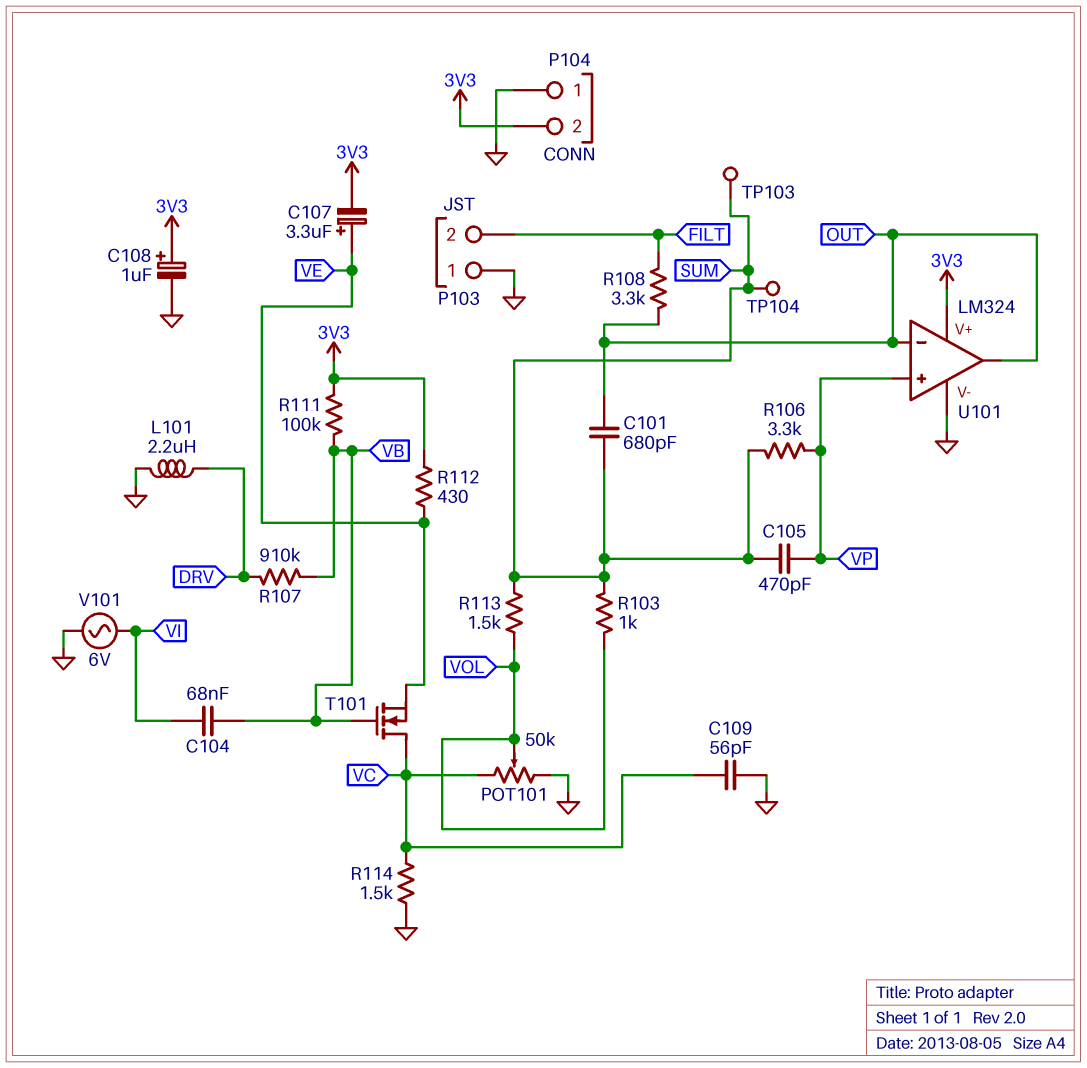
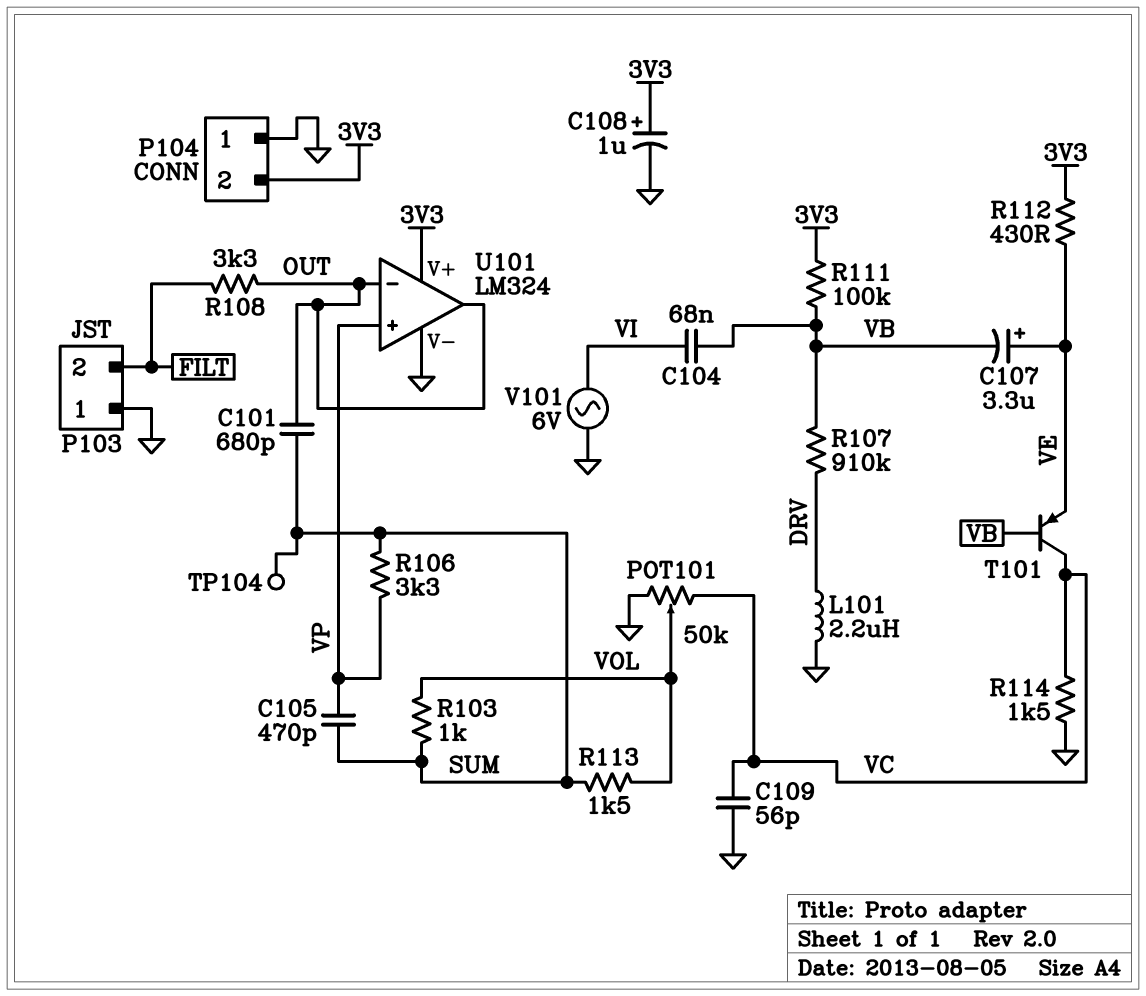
C107: 3.3uF (plus VE, minus 3V3) -> 3.3uF (plus VE, minus VB)
T101: NMOS (G VB, D VC, S VE) -> PNP (B VB, C VC, E VE)
TP103: test point (SUM) -> none

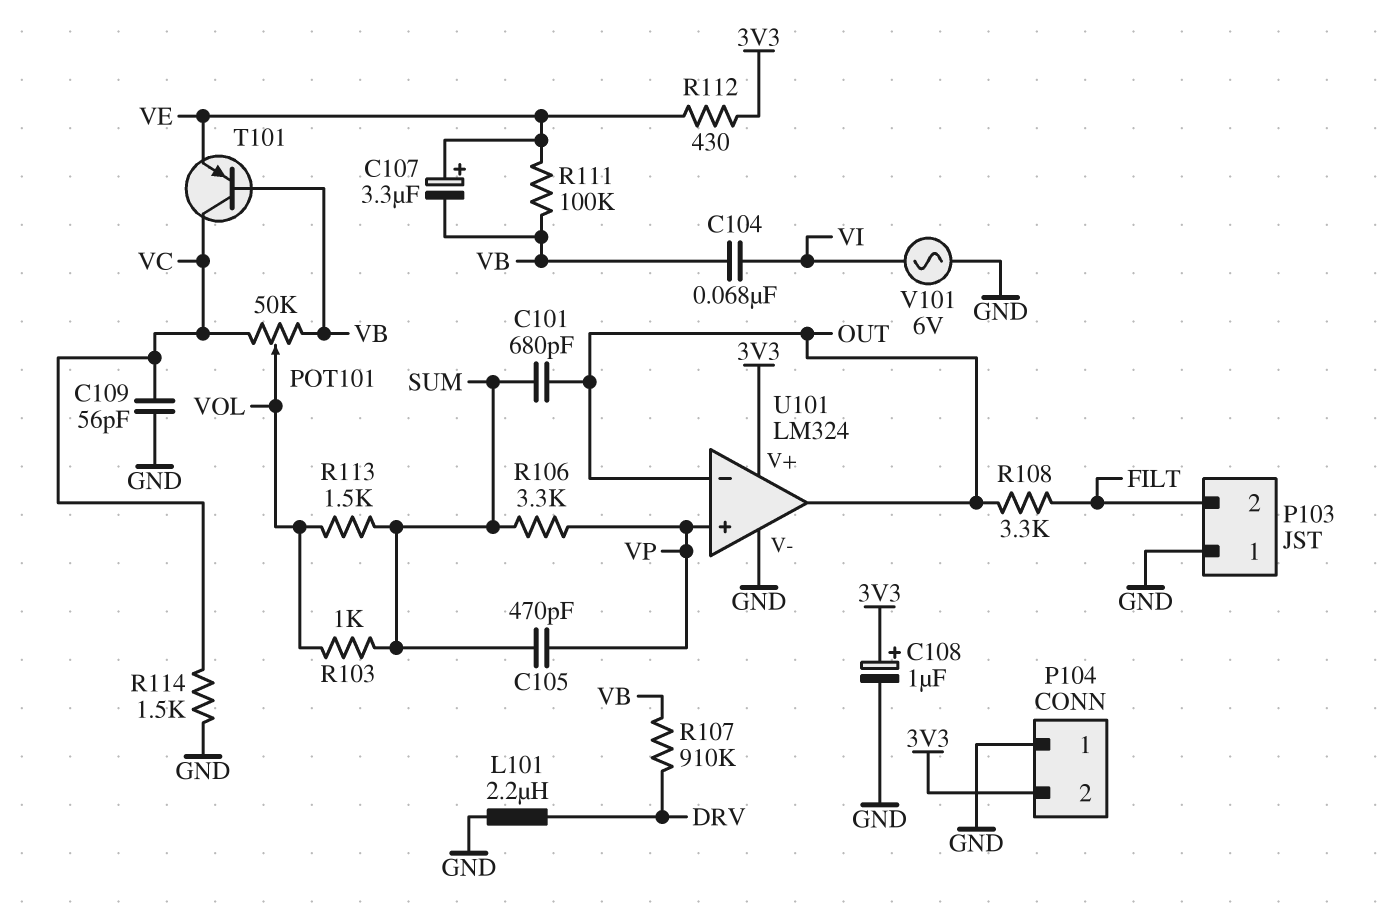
POT101: 50k (GND, VC, wiper VOL) -> 50k (VB, VC, wiper VOL)
R111: 100k (3V3, VB) -> 100k (VB, VE)
TP104: test point (SUM) -> none

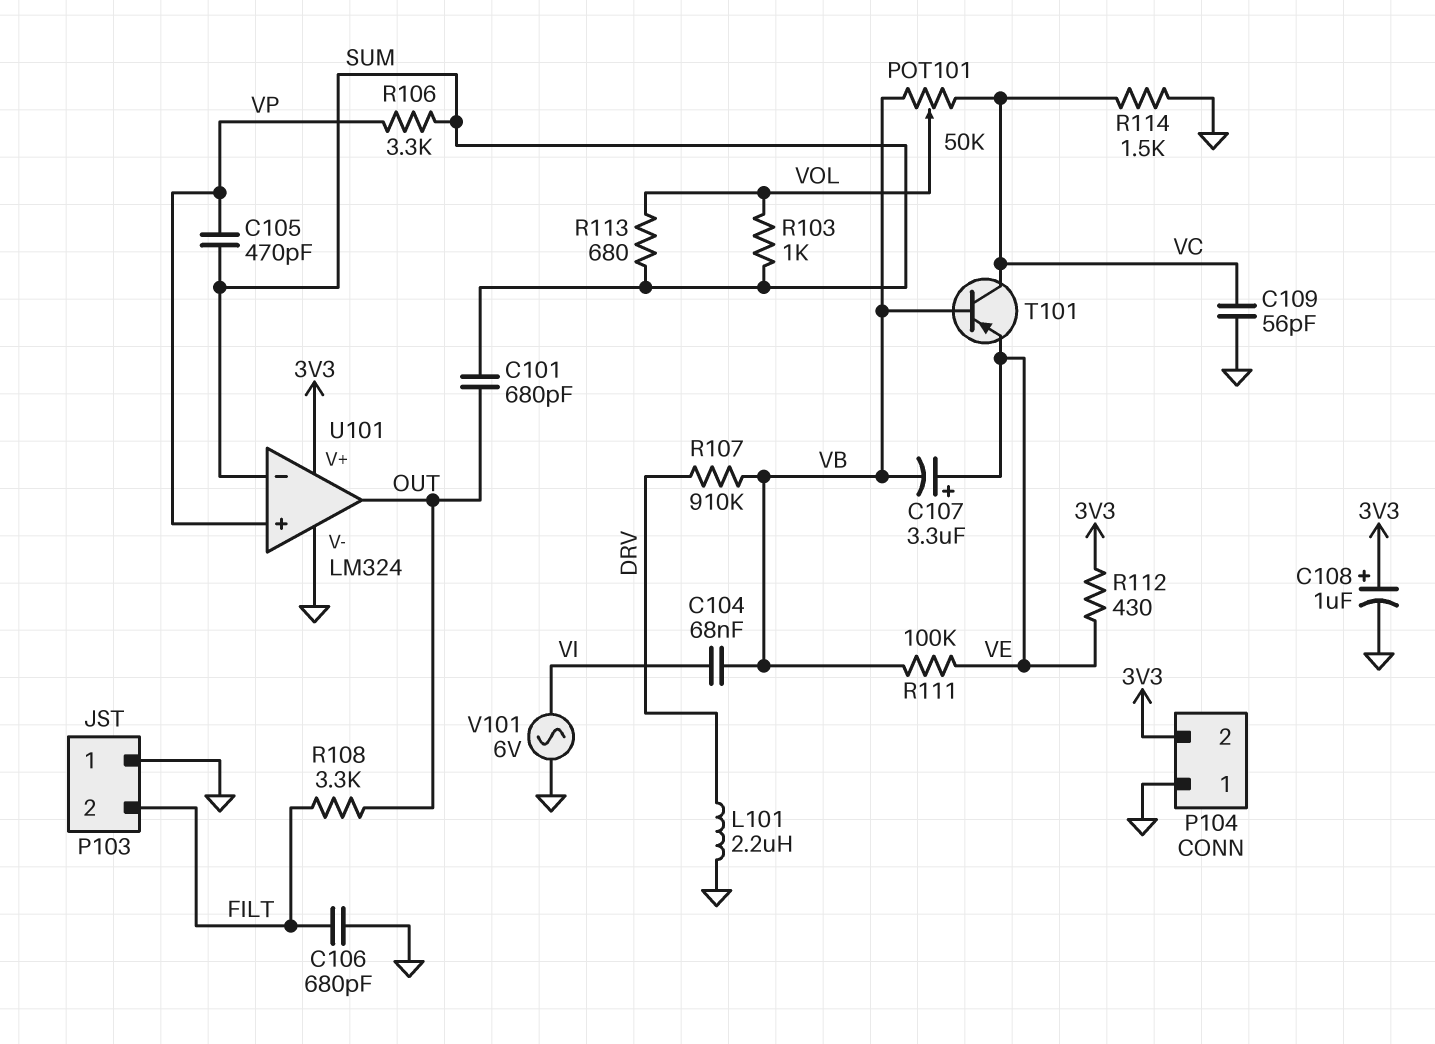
C106: none -> 680pF (FILT, GND)
R113: 1.5k (SUM, VOL) -> 680 (SUM, VOL)
U101 pin in-: OUT -> SUM

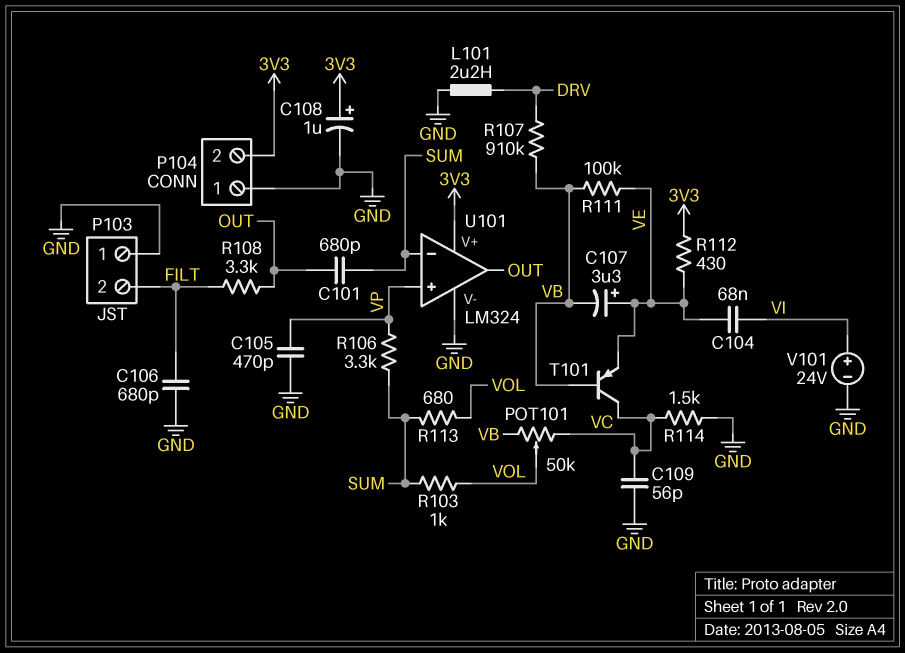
C104: 68nF (VB, VI) -> 68nF (VE, VI)
C105: 470pF (SUM, VP) -> 470pF (GND, VP)
V101: AC 6V (GND, VI) -> 24V (plus VI, minus GND)

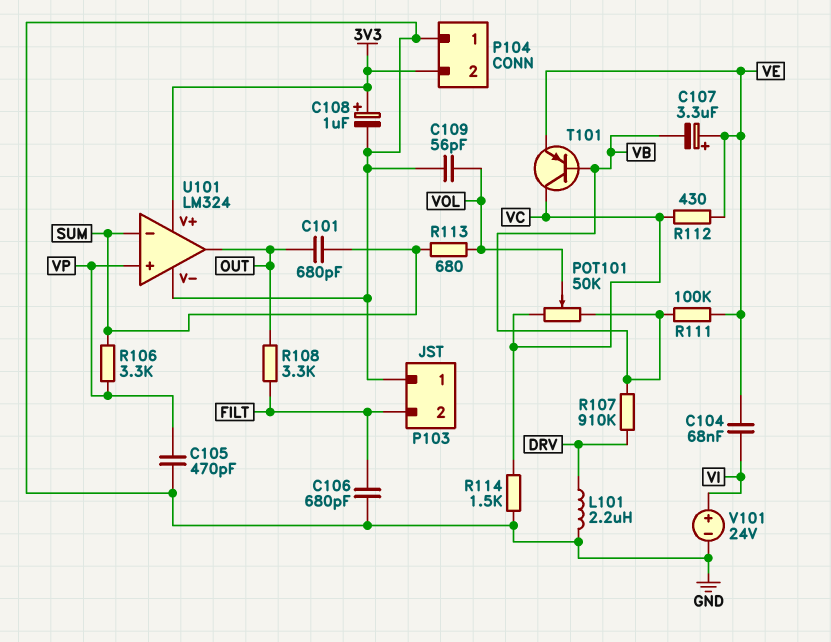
C109: 56pF (GND, VC) -> 56pF (GND, VOL)
R103: 1k (SUM, VOL) -> none
R112: 430 (3V3, VE) -> 430 (VC, VE)

